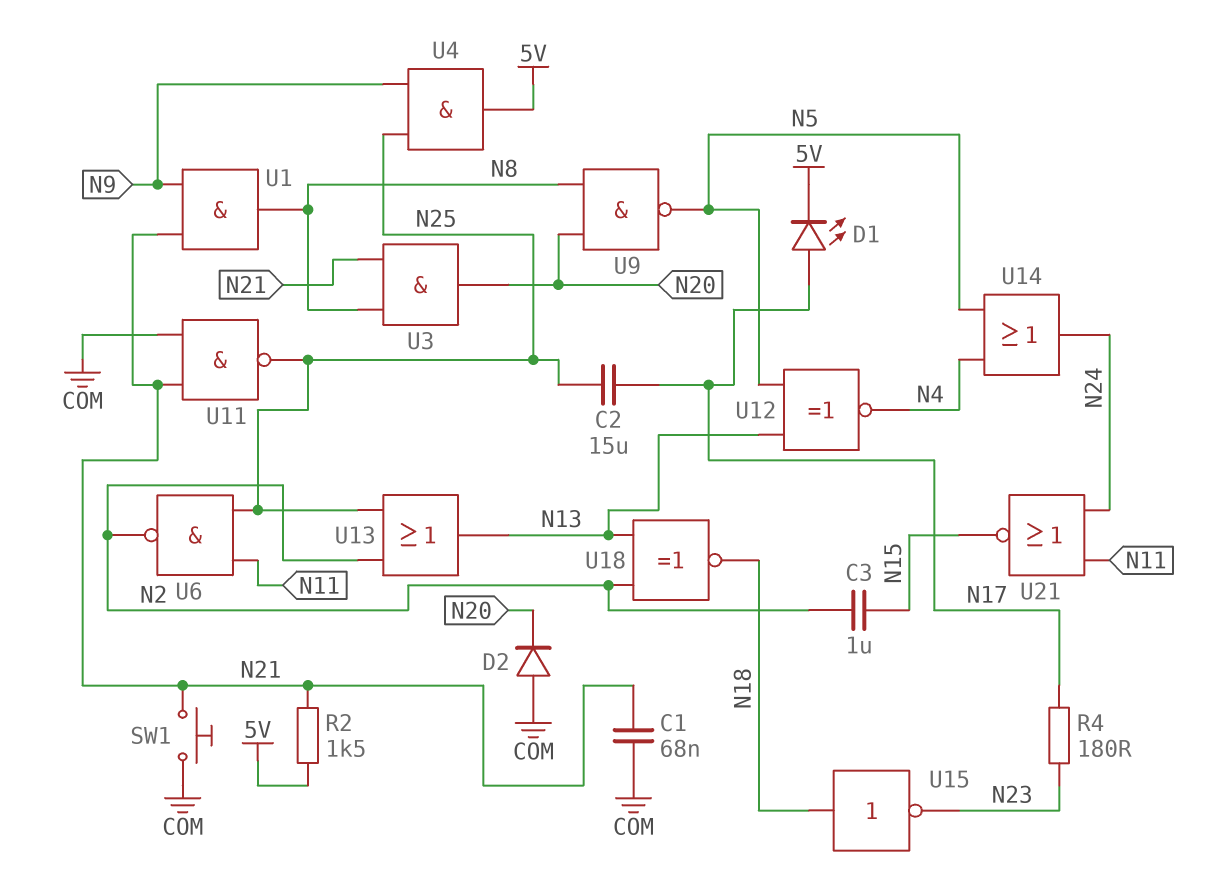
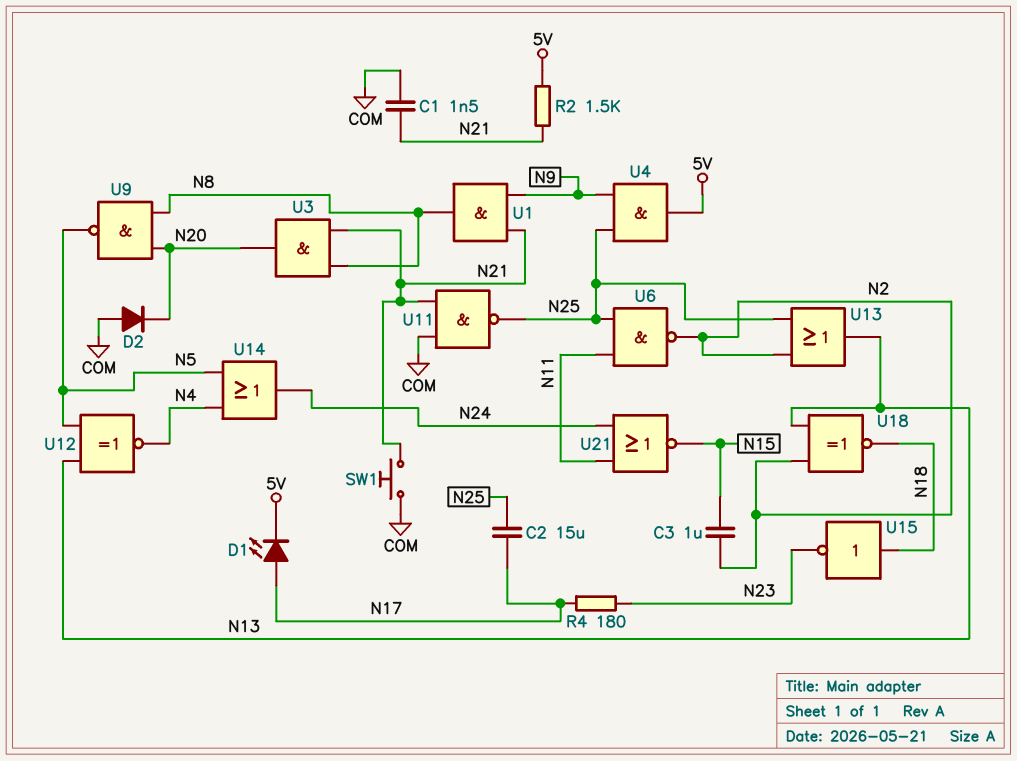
C1: 68nF (COM, N21) -> 1.5nF (COM, N21)

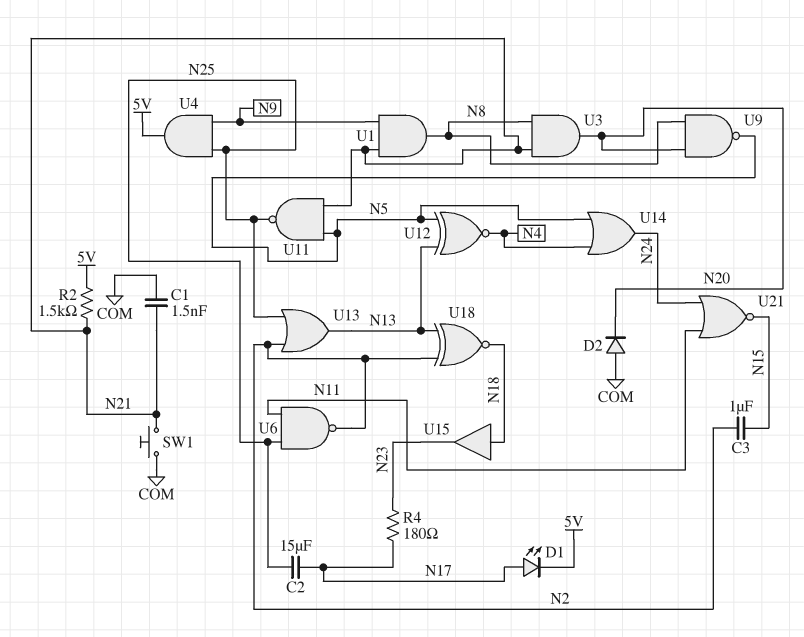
U11: NAND (in COM, in N21, out N25) -> NAND (in N5, in N21, out N25)
U15: NOT (in N18, out N23) -> buffer (in N18, out N23)

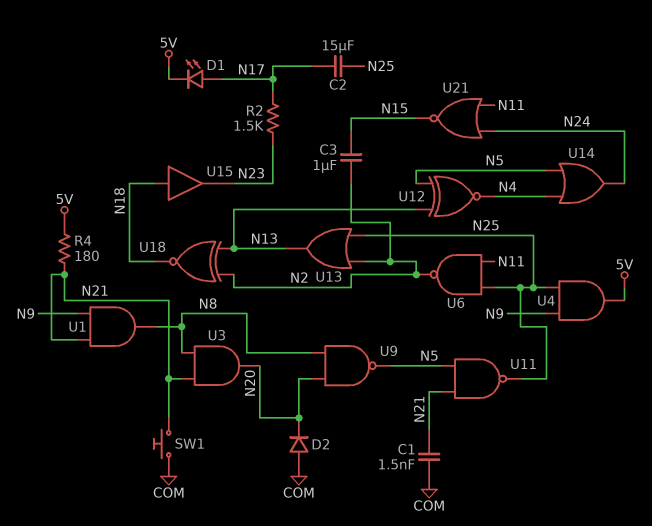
R2: 1.5k (5V, N21) -> 1.5k (N17, N23)
R4: 180 (N17, N23) -> 180 (5V, N21)

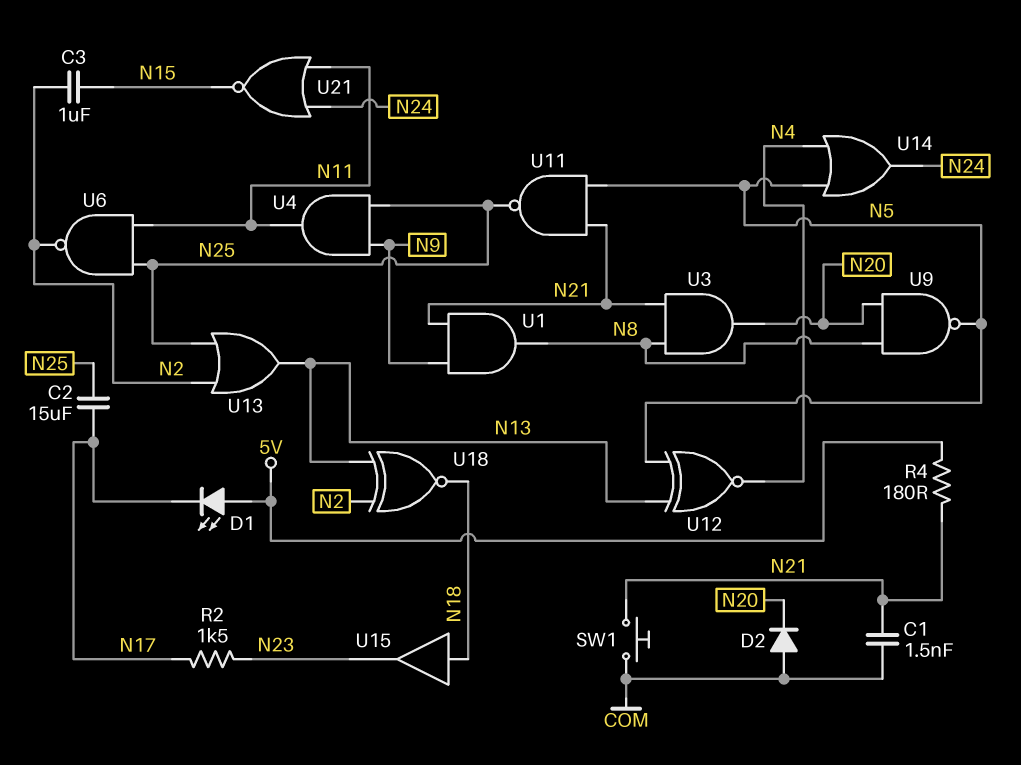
D1: LED (A N17, K 5V) -> LED (A 5V, K N17)
U4: AND (in N9, in N25, out 5V) -> AND (in N9, in N25, out N11)

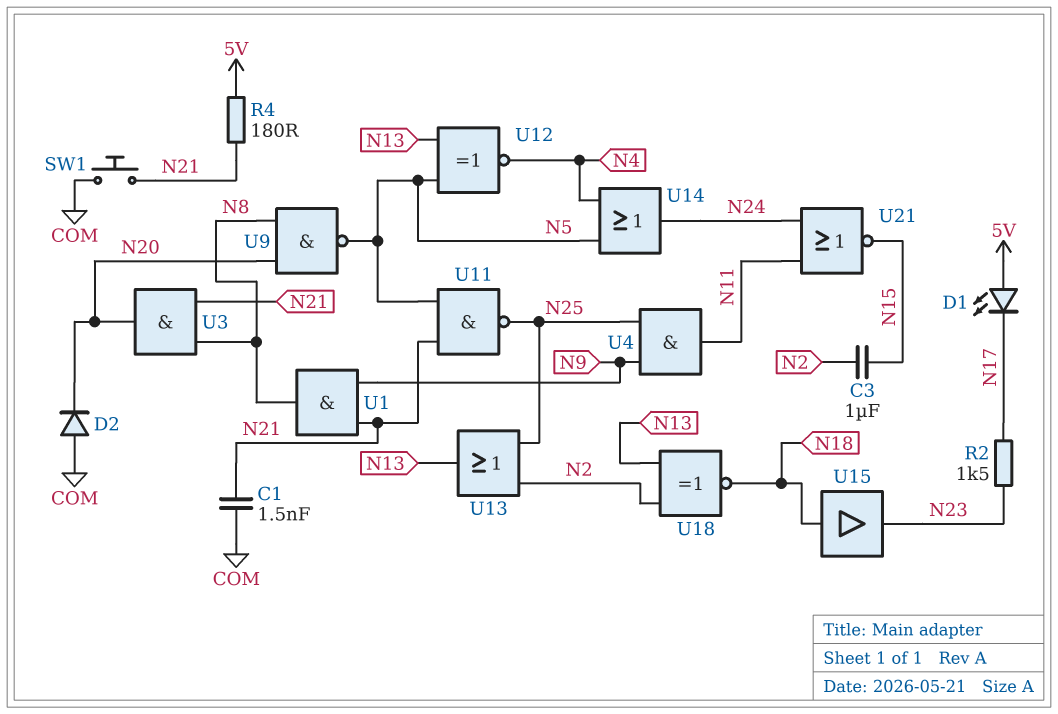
C2: 15uF (N17, N25) -> none
U6: NAND (in N11, in N25, out N2) -> none

